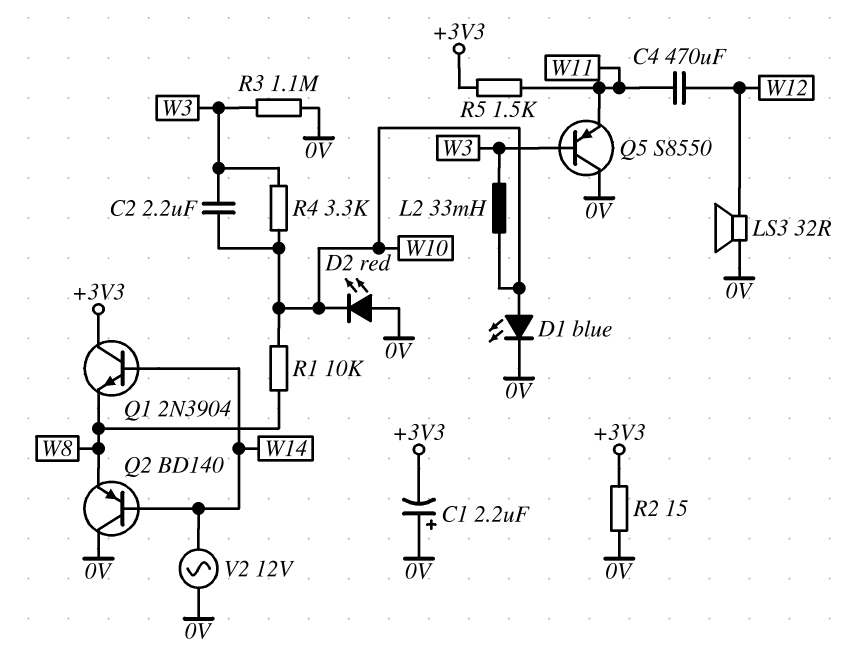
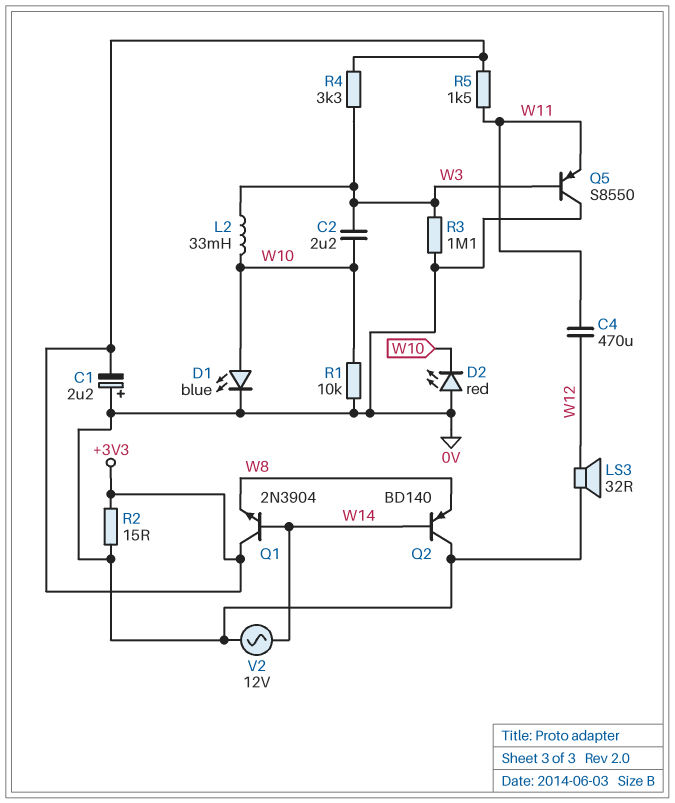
R1: 10k (W8, W10) -> 10k (0V, W10)
R4: 3.3k (W3, W10) -> 3.3k (+3V3, W3)

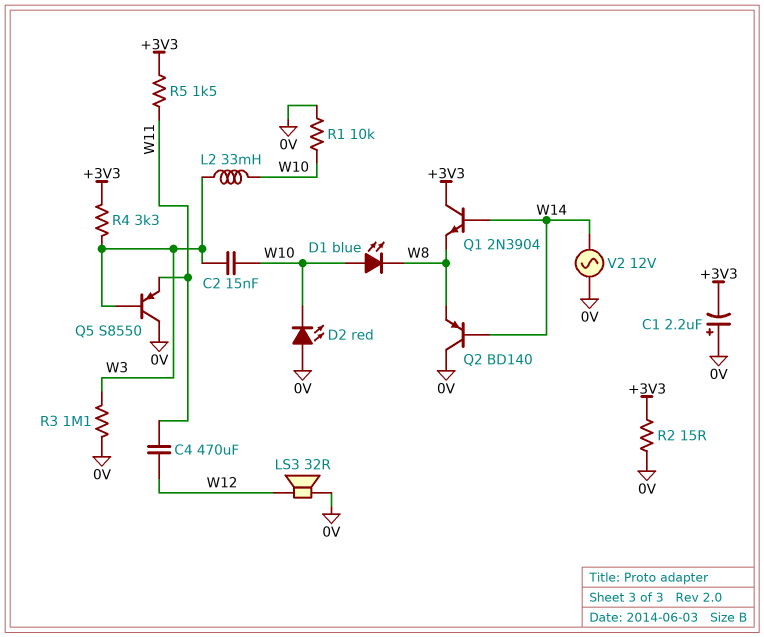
C2: 2.2uF (W3, W10) -> 15nF (W3, W10)
D1: LED blue (A W10, K 0V) -> LED blue (A W10, K W8)

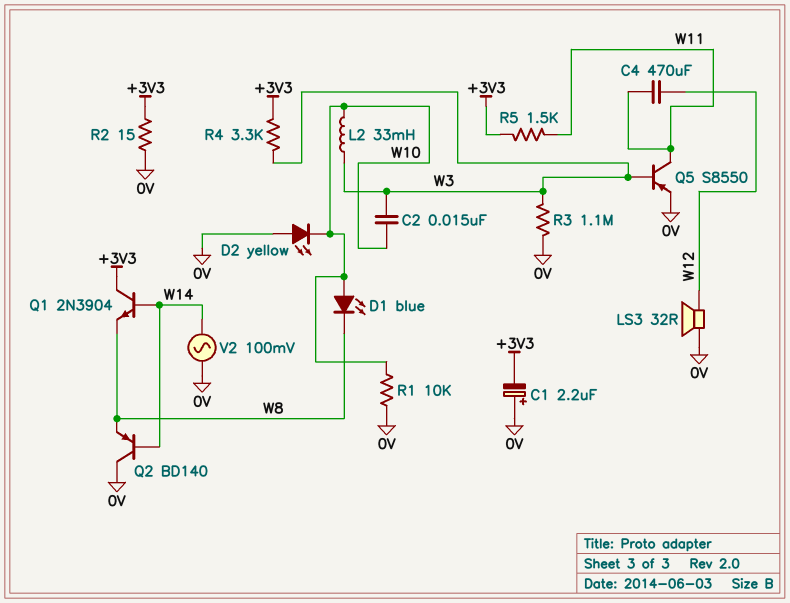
D2: LED red (A 0V, K W10) -> LED yellow (A 0V, K W10)
Q5: PNP S8550 (B W3, C 0V, E W11) -> PNP S8550 (B W3, C W11, E 0V)
V2: AC 12V (0V, W14) -> AC 100mV (0V, W14)

